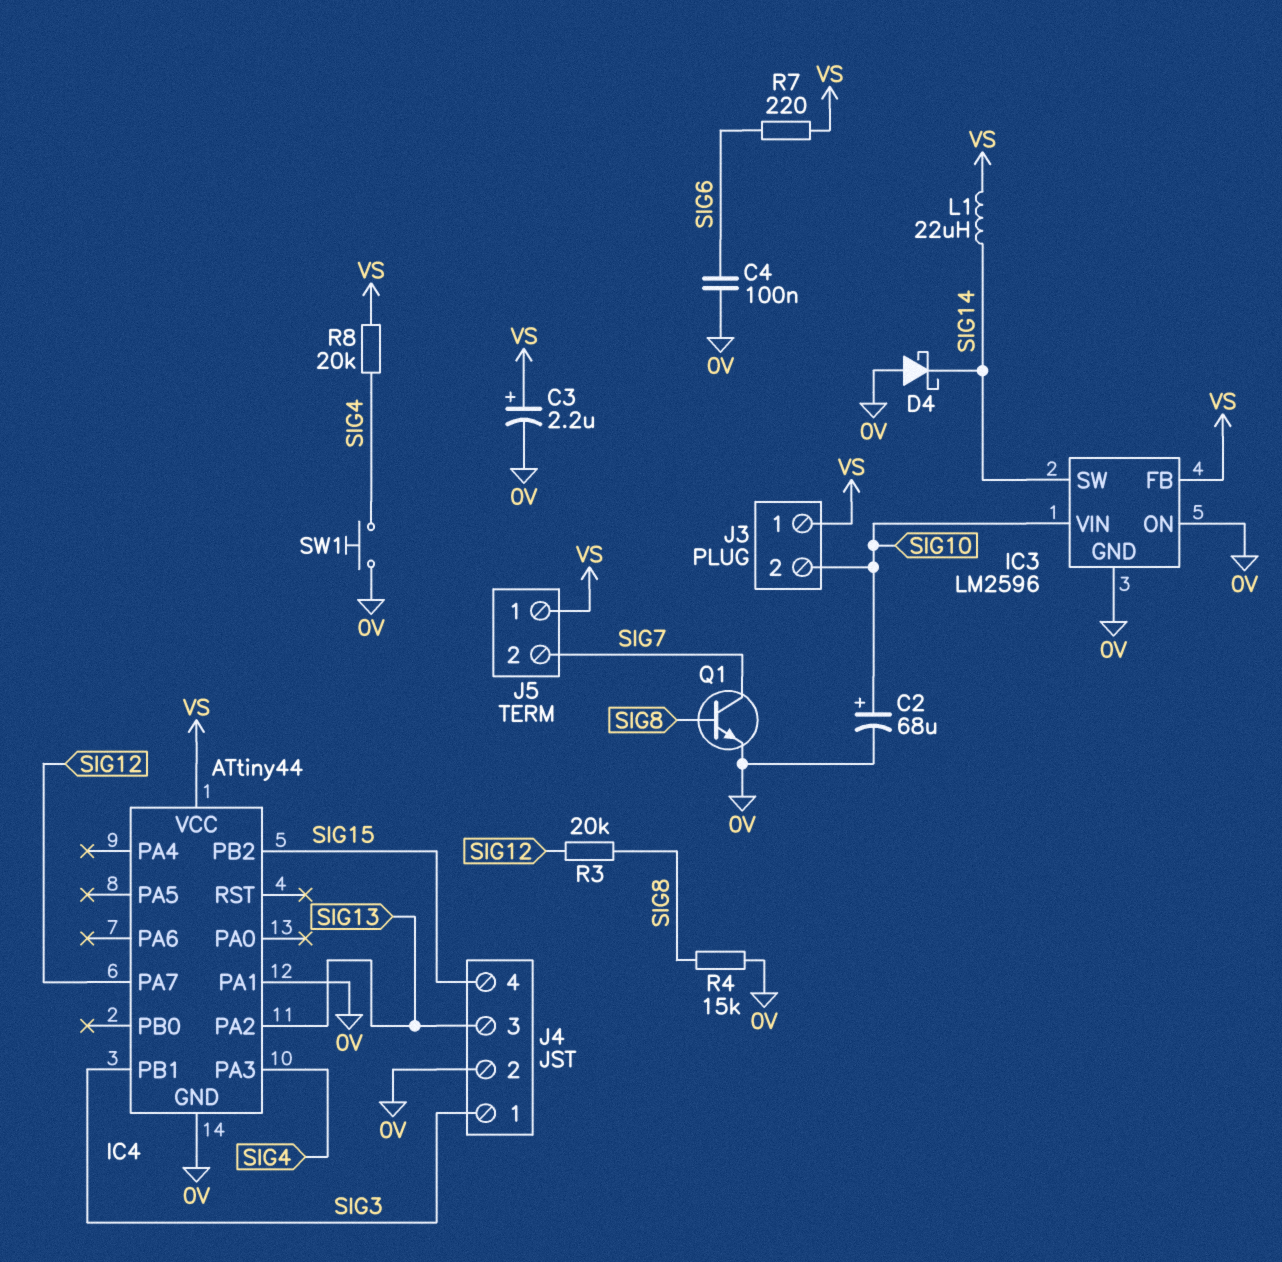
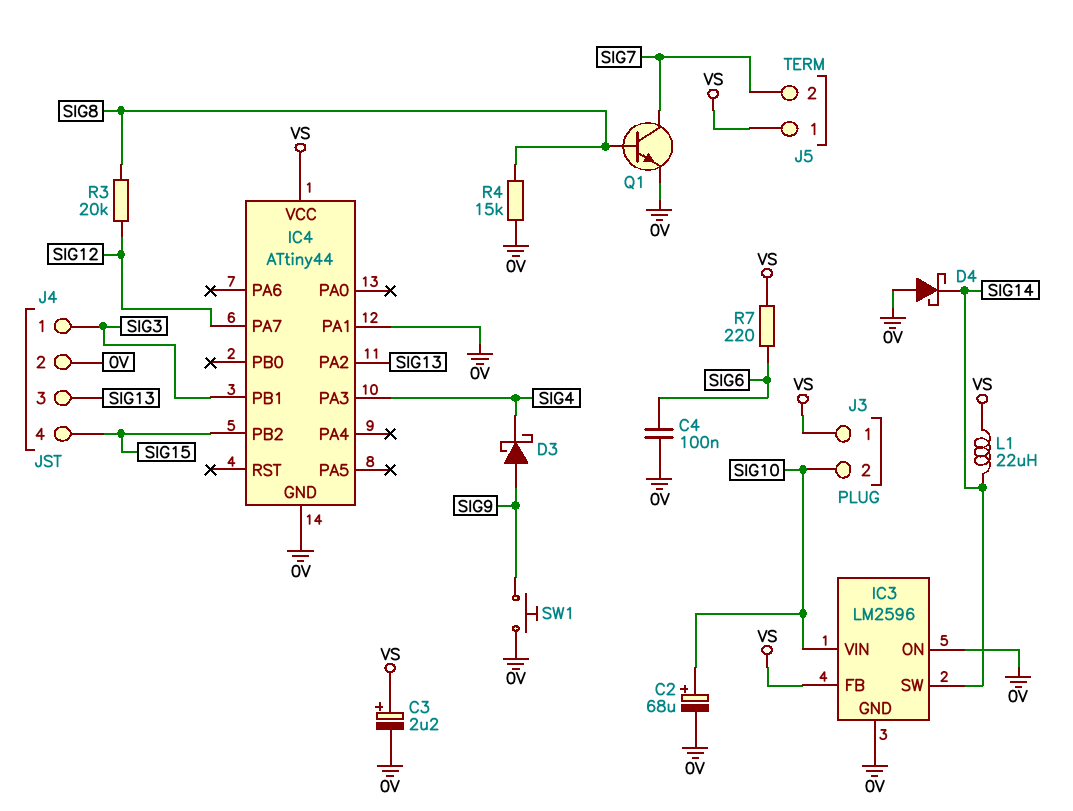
D3: none -> schottky (A SIG9, K SIG4)
R8: 20k (SIG4, VS) -> none
SW1: button (0V, SIG4) -> button (0V, SIG9)

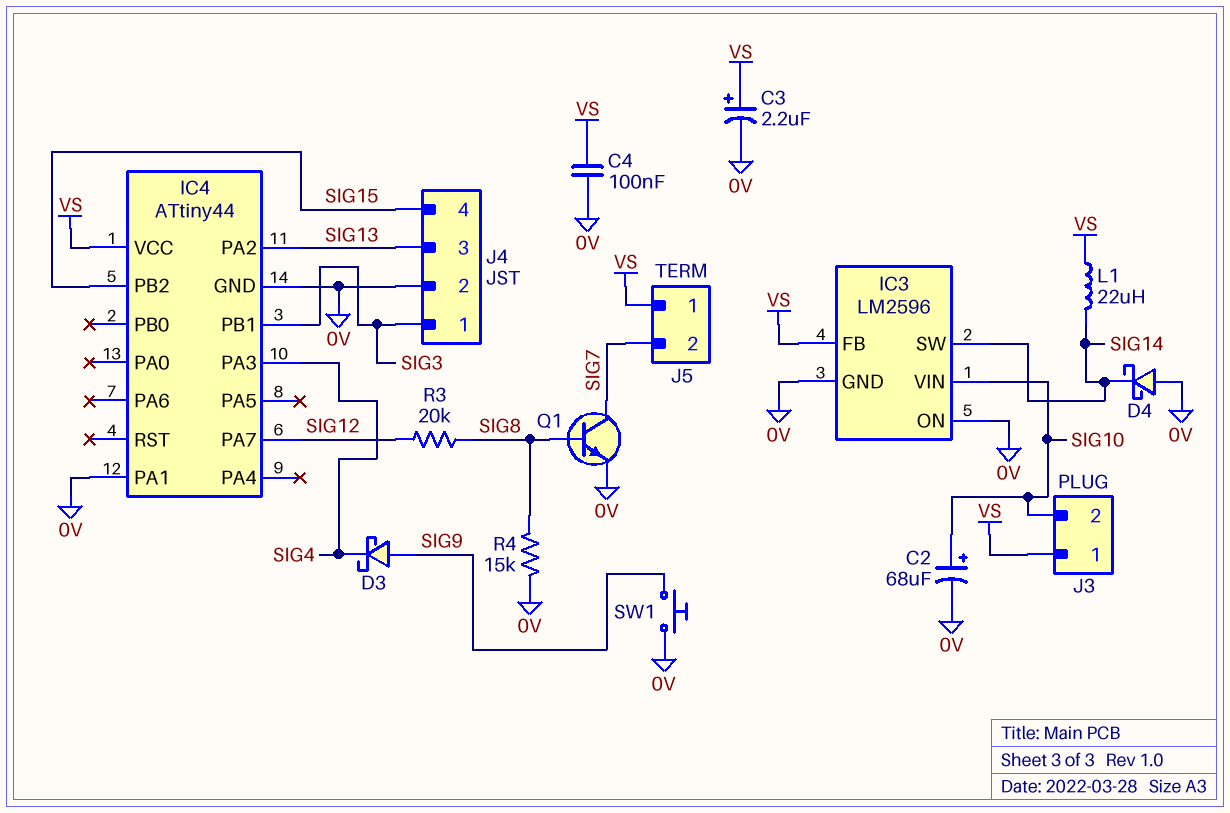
C4: 100nF (0V, SIG6) -> 100nF (0V, VS)
R7: 220 (SIG6, VS) -> none

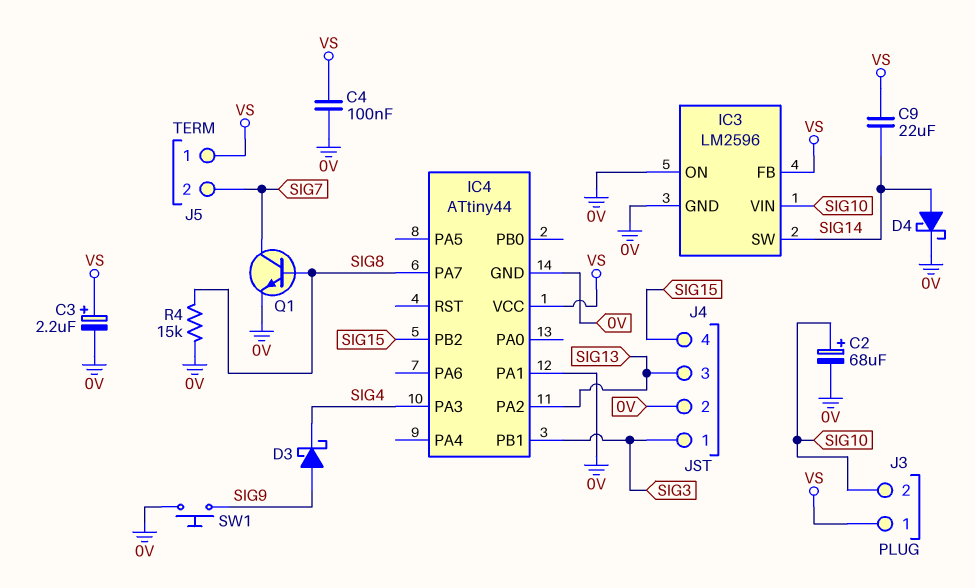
C9: none -> 22uF (SIG14, VS)
D4: schottky (A 0V, K SIG14) -> schottky (A SIG14, K 0V)
IC4 pin PA7: SIG12 -> SIG8
L1: 22uH (SIG14, VS) -> none
R3: 20k (SIG8, SIG12) -> none

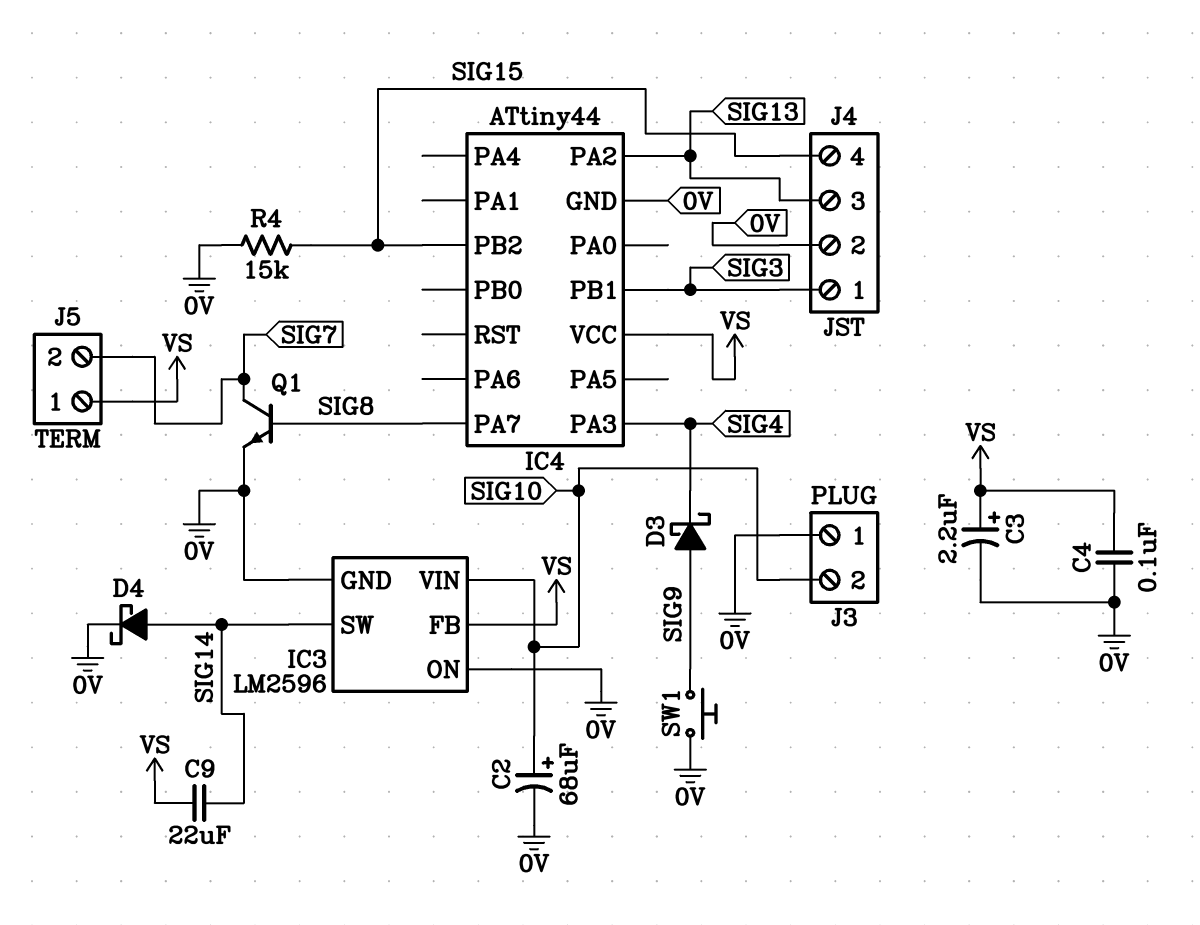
IC4 pin PA1: 0V -> none
J3 pin 1: VS -> 0V
R4: 15k (0V, SIG8) -> 15k (0V, SIG15)

